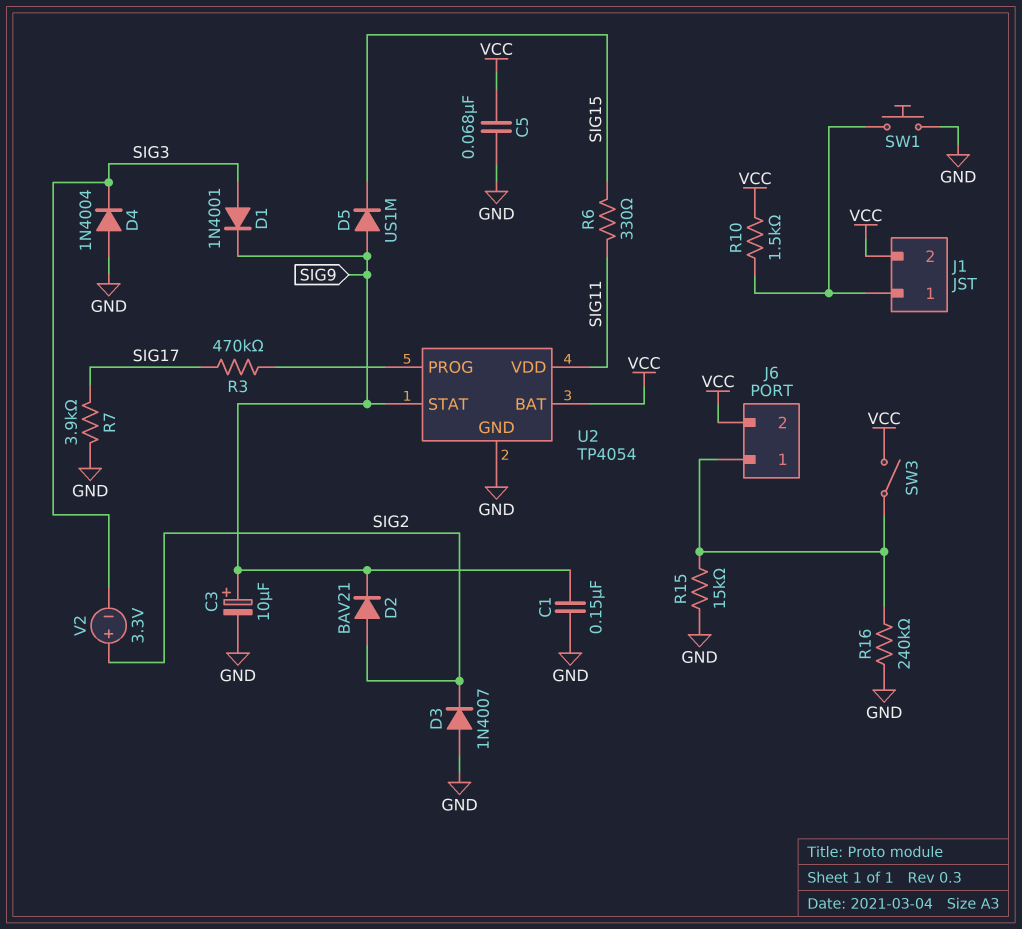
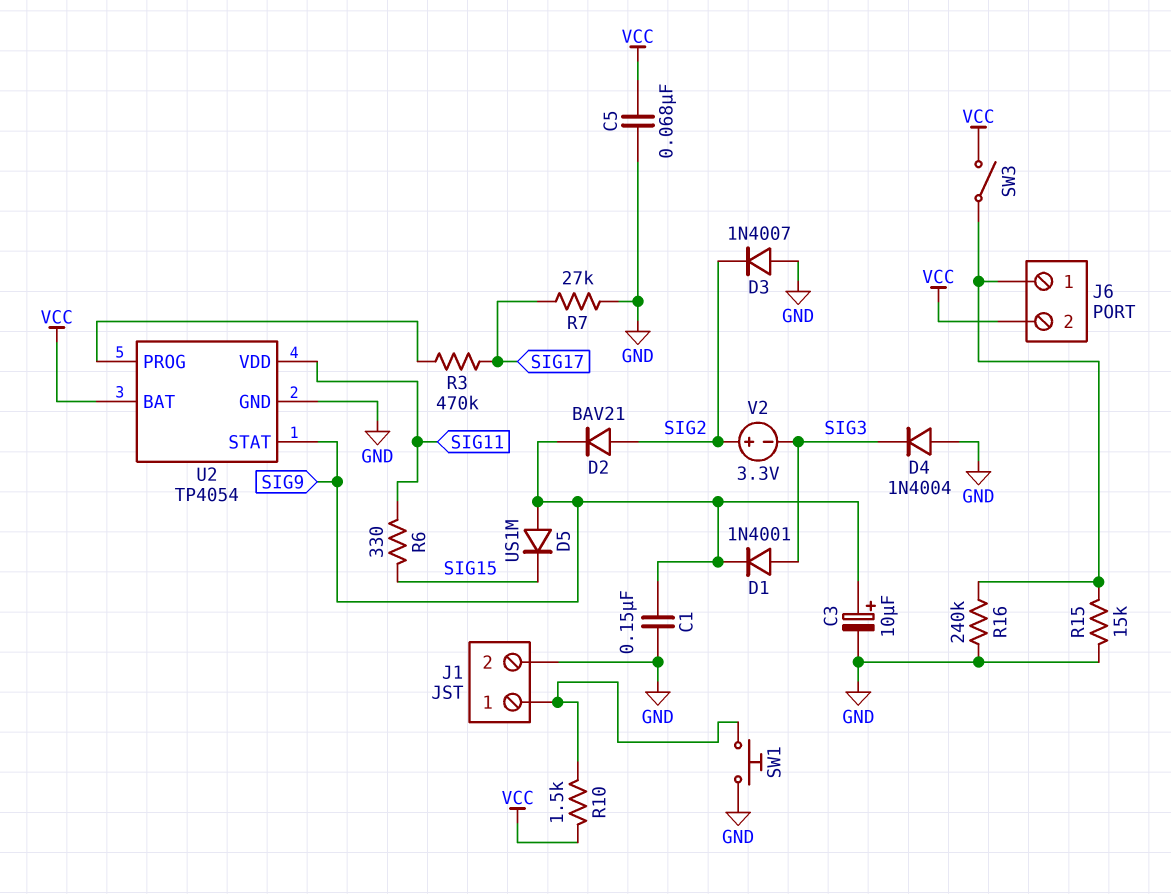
J1 pin 2: VCC -> GND
R7: 3.9k (GND, SIG17) -> 27k (GND, SIG17)

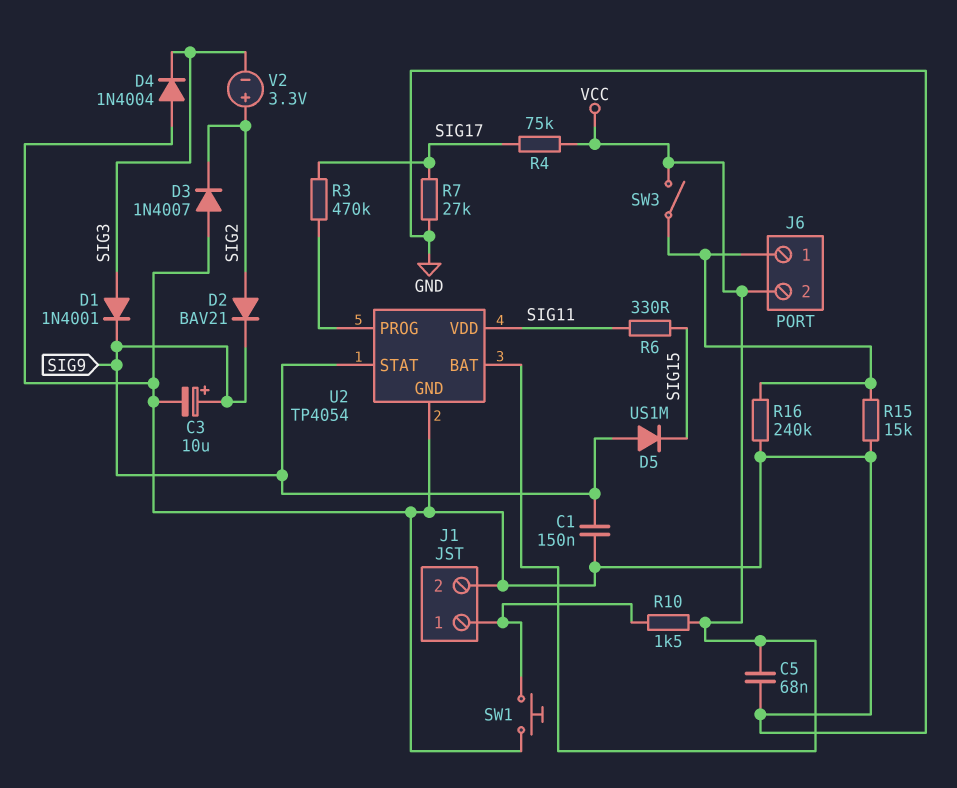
R4: none -> 75k (SIG17, VCC)

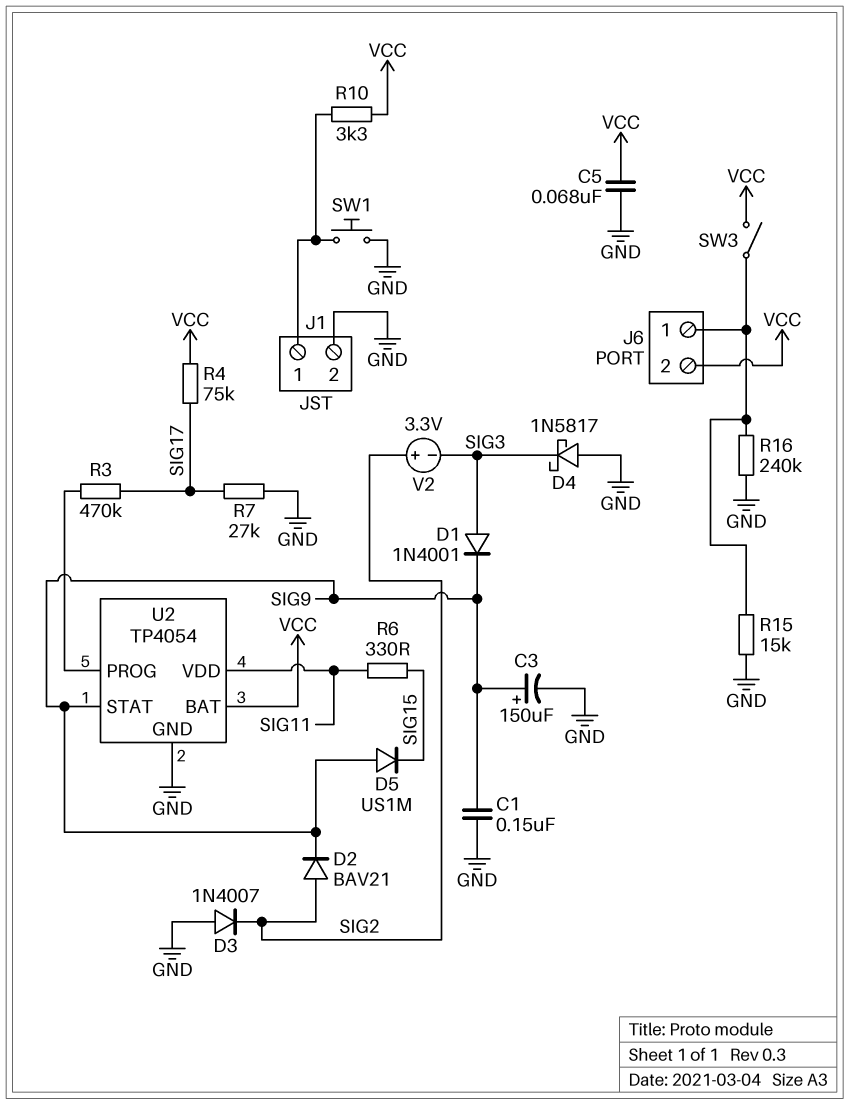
C3: 10uF (plus SIG9, minus GND) -> 150uF (plus SIG9, minus GND)
D4: diode 1N4004 (A GND, K SIG3) -> schottky 1N5817 (A GND, K SIG3)
R10: 1.5k (J1/1, VCC) -> 3.3k (J1/1, VCC)

